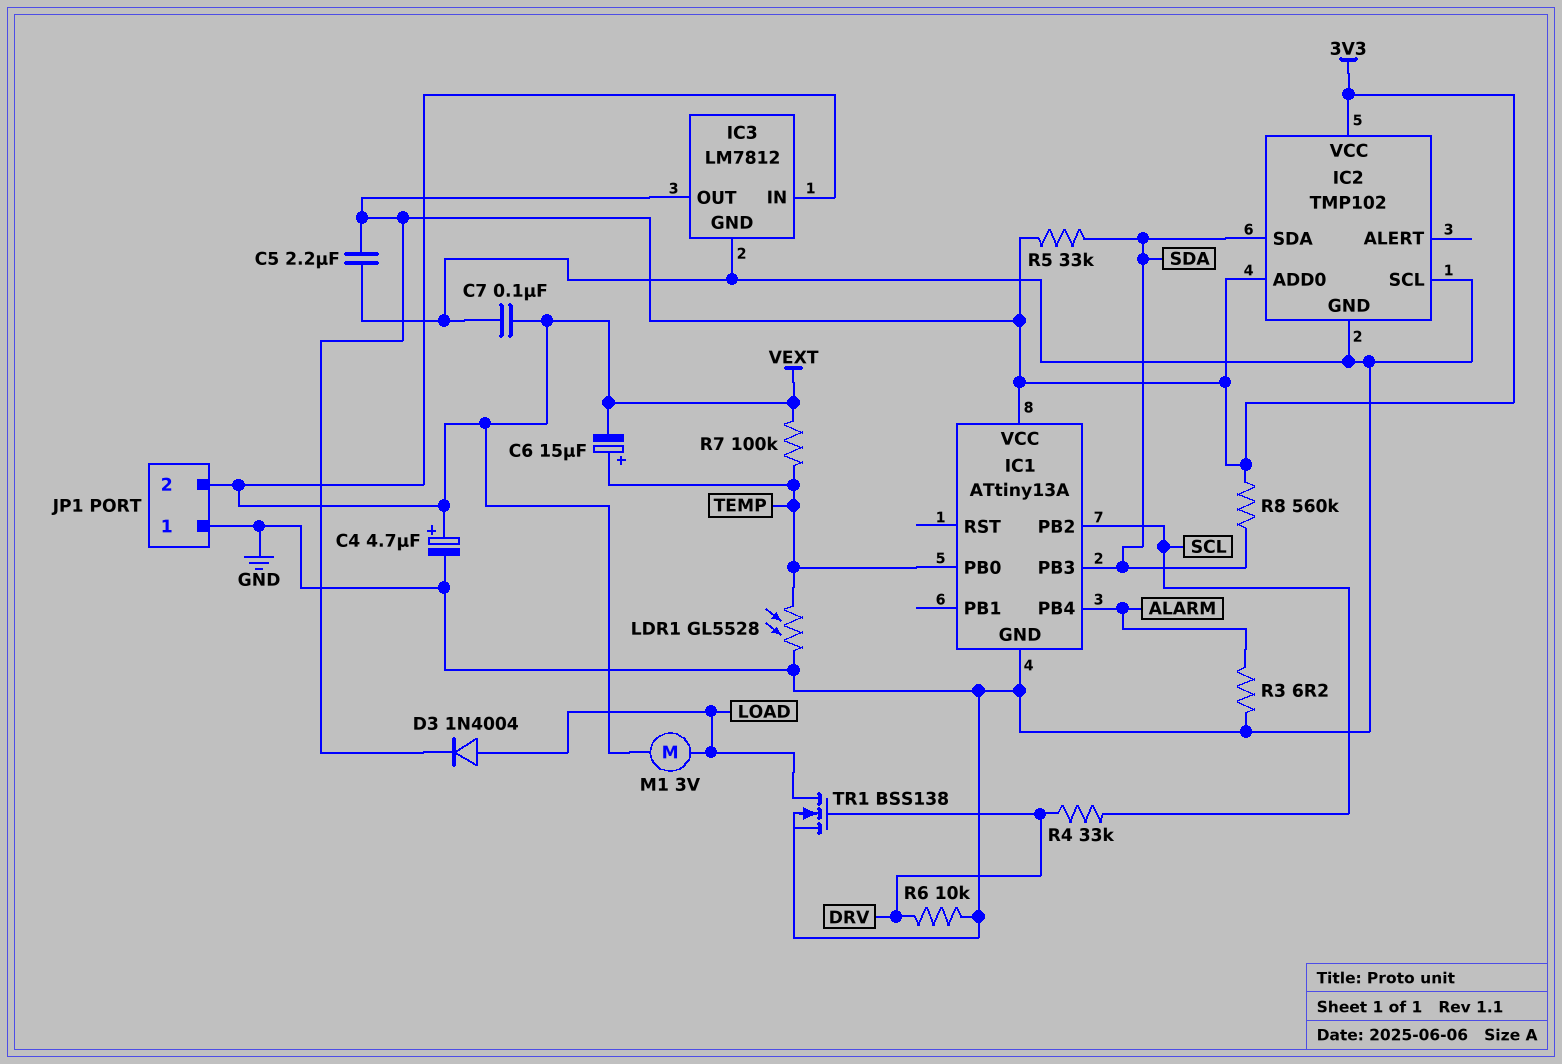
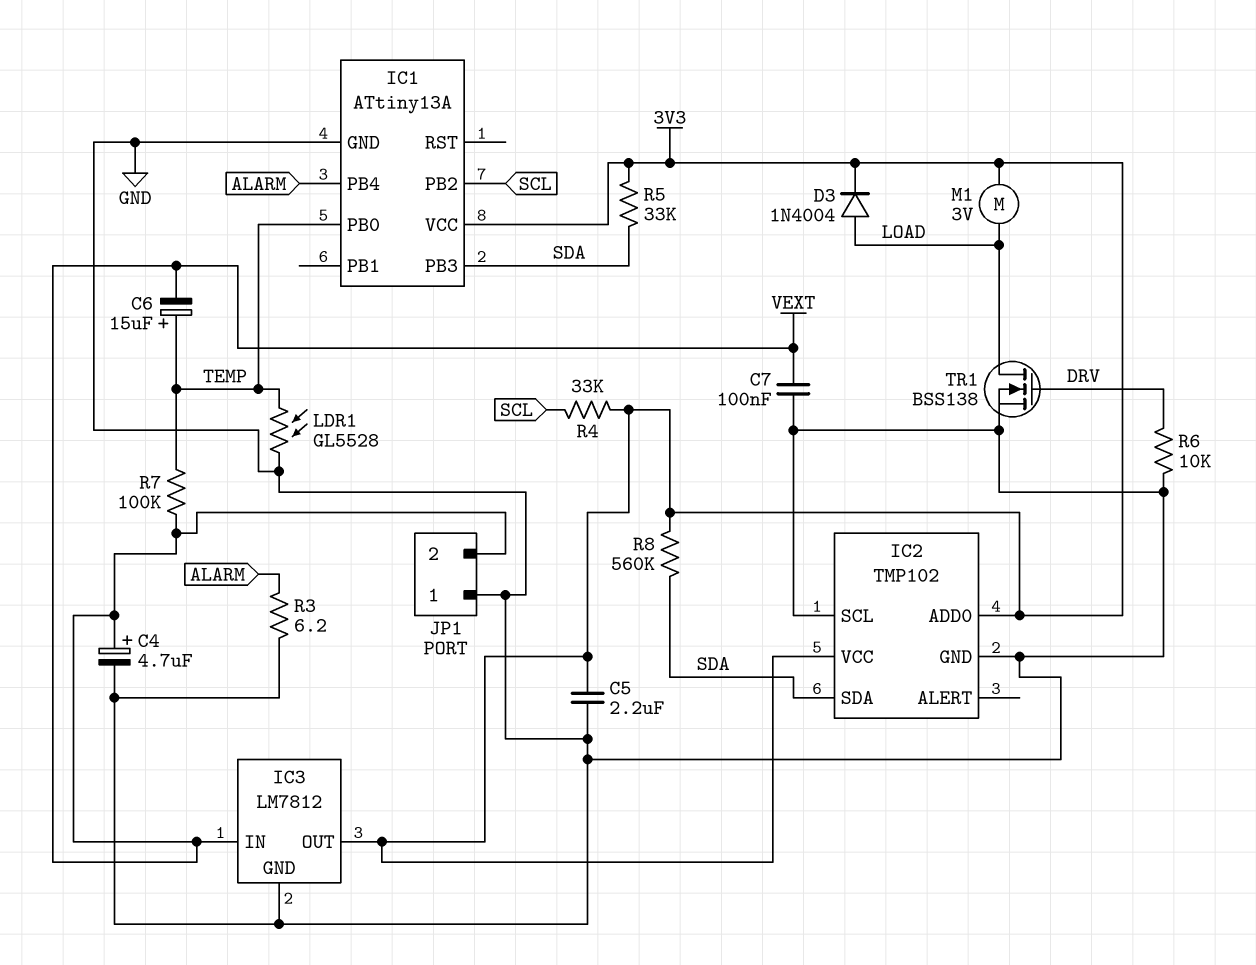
M1: motor 3V (LOAD, VEXT) -> motor 3V (3V3, LOAD)
R4: 33k (DRV, SCL) -> 33k (3V3, SCL)

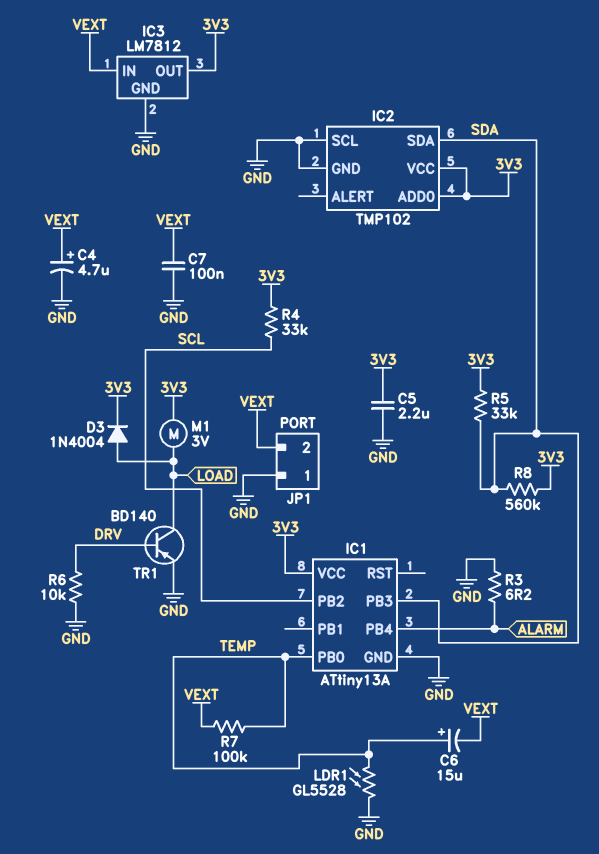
TR1: NMOS BSS138 (G DRV, D LOAD, S GND) -> PNP BD140 (B DRV, C LOAD, E GND)

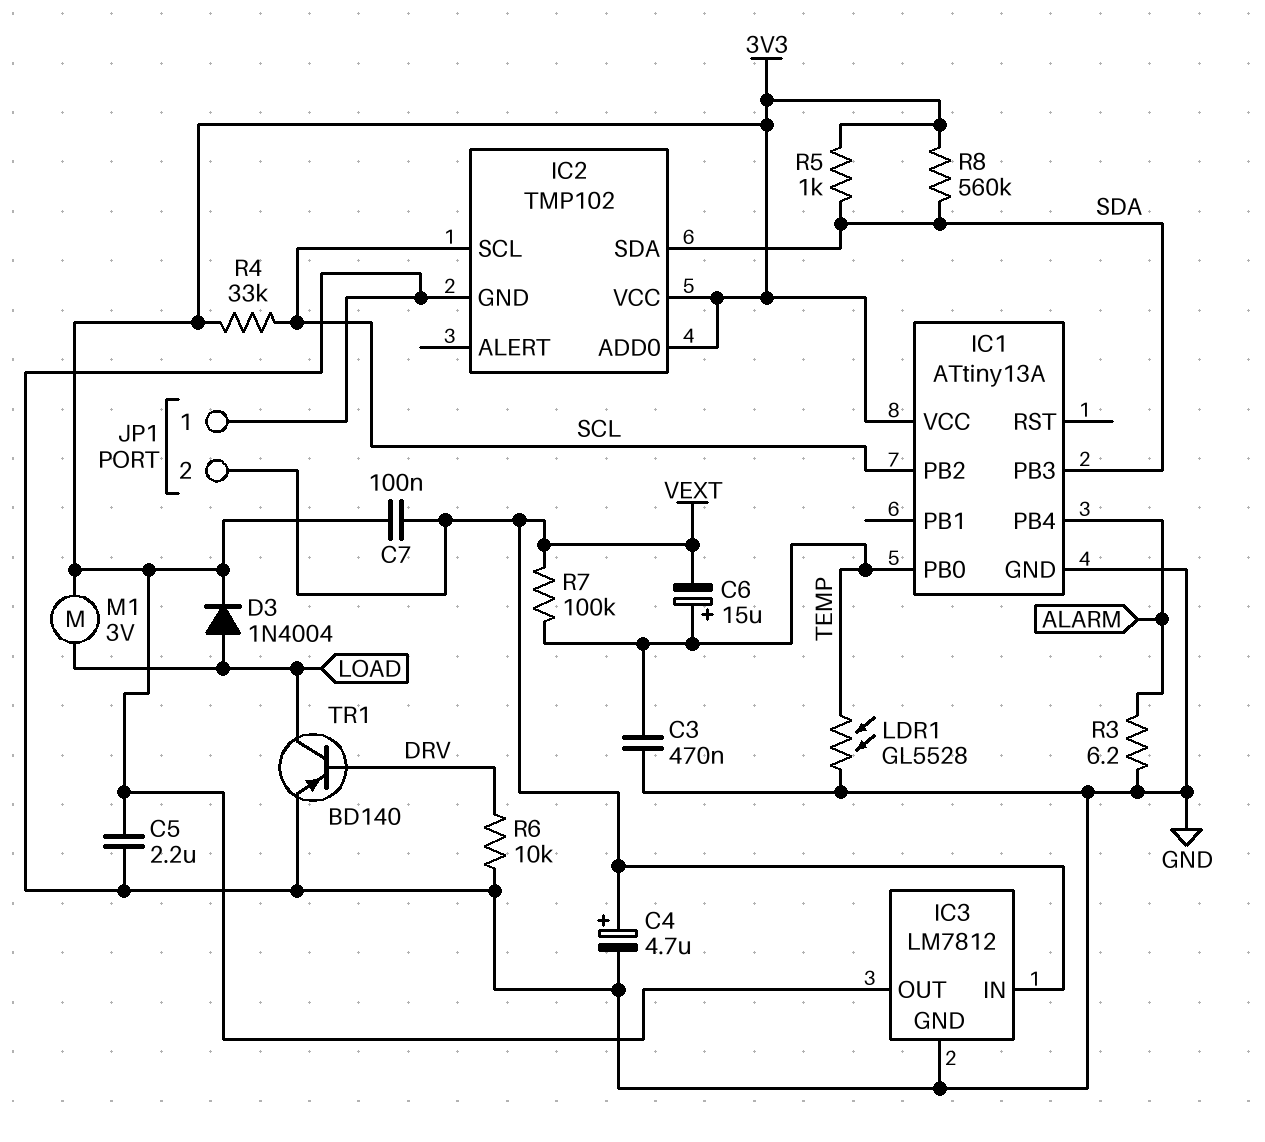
C3: none -> 470nF (GND, TEMP)
C7: 100nF (GND, VEXT) -> 100nF (3V3, VEXT)
IC2 pin SCL: GND -> SCL
R5: 33k (3V3, SDA) -> 1k (3V3, SDA)

